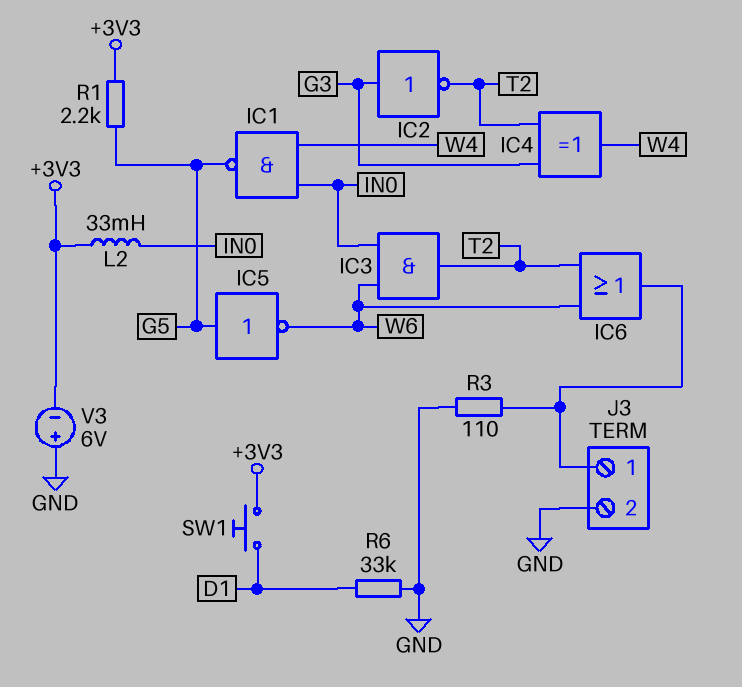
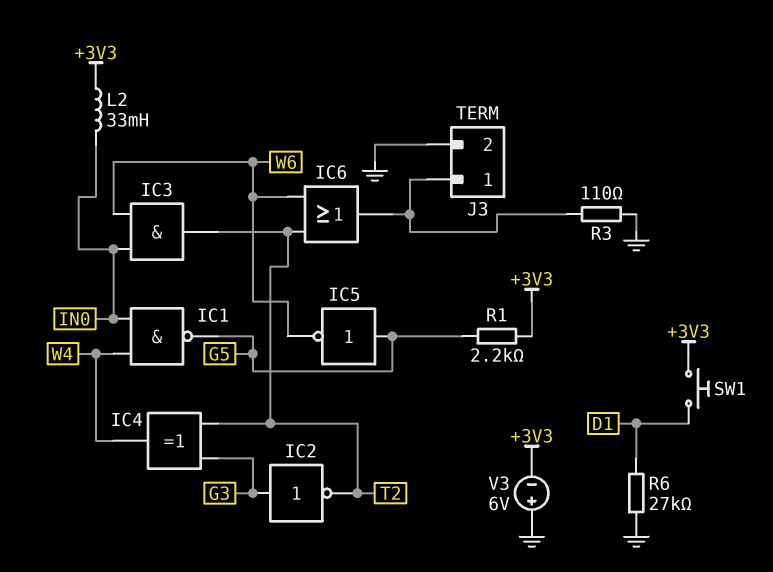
R6: 33k (D1, GND) -> 27k (D1, GND)

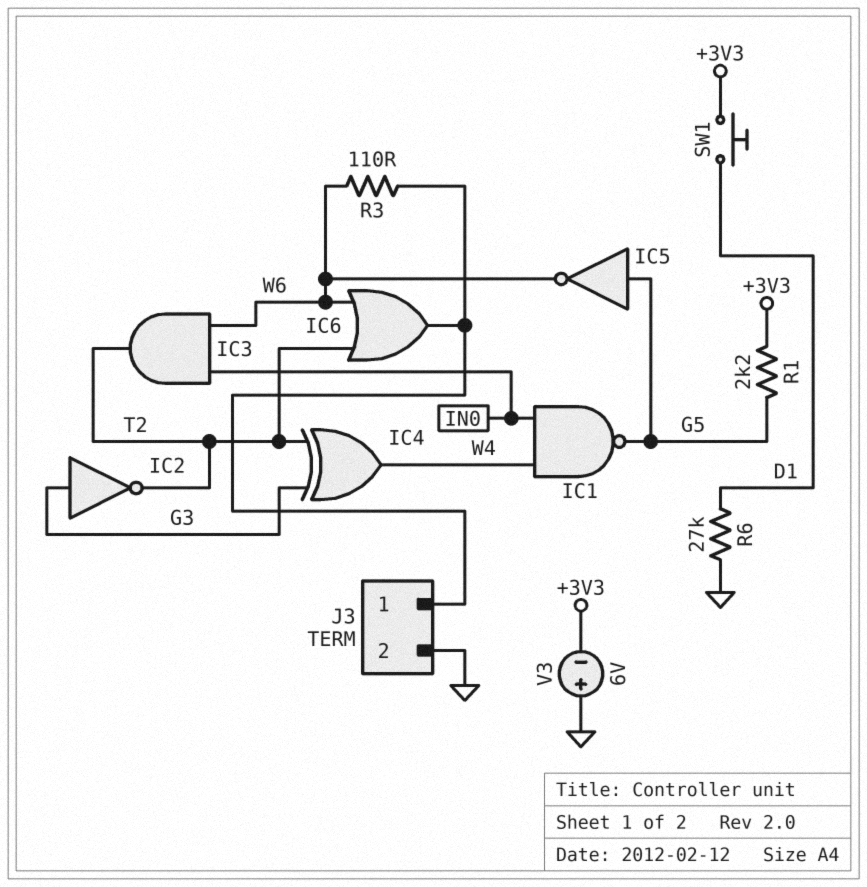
L2: 33mH (+3V3, IN0) -> none
R3: 110 (GND, J3/1) -> 110 (J3/1, W6)

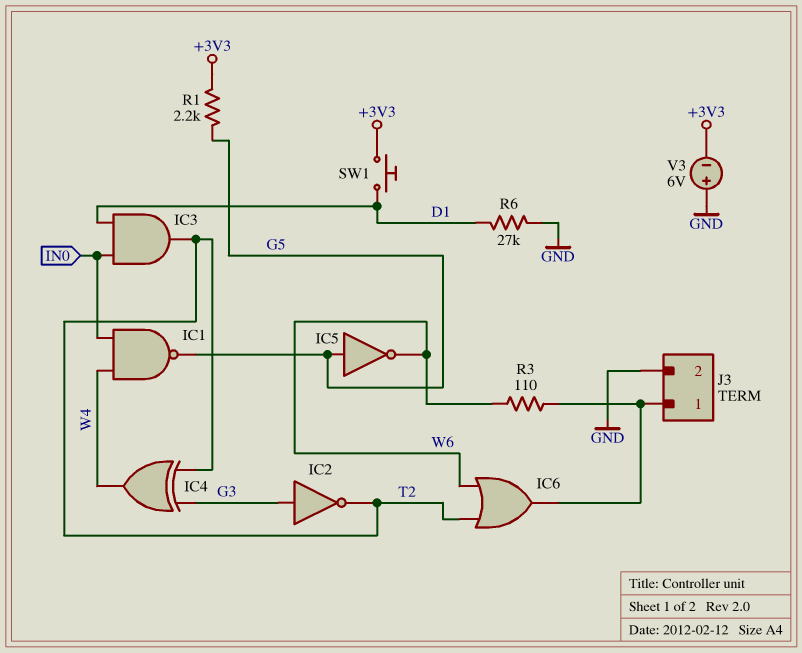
IC3: AND (in IN0, in W6, out T2) -> AND (in D1, in IN0, out T2)

